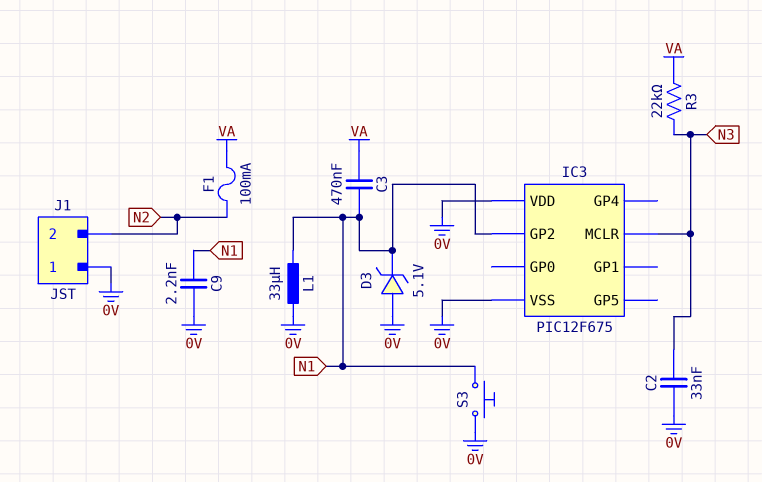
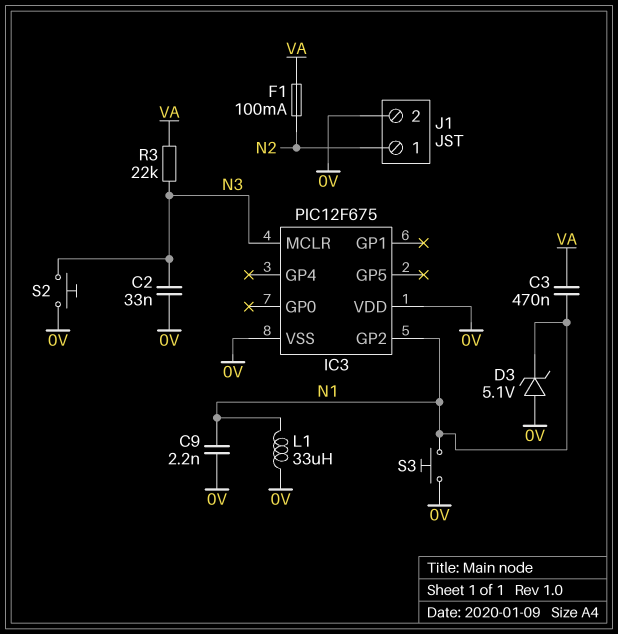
J1 pin 1: 0V -> N2
J1 pin 2: N2 -> 0V
S2: none -> button (0V, N3)

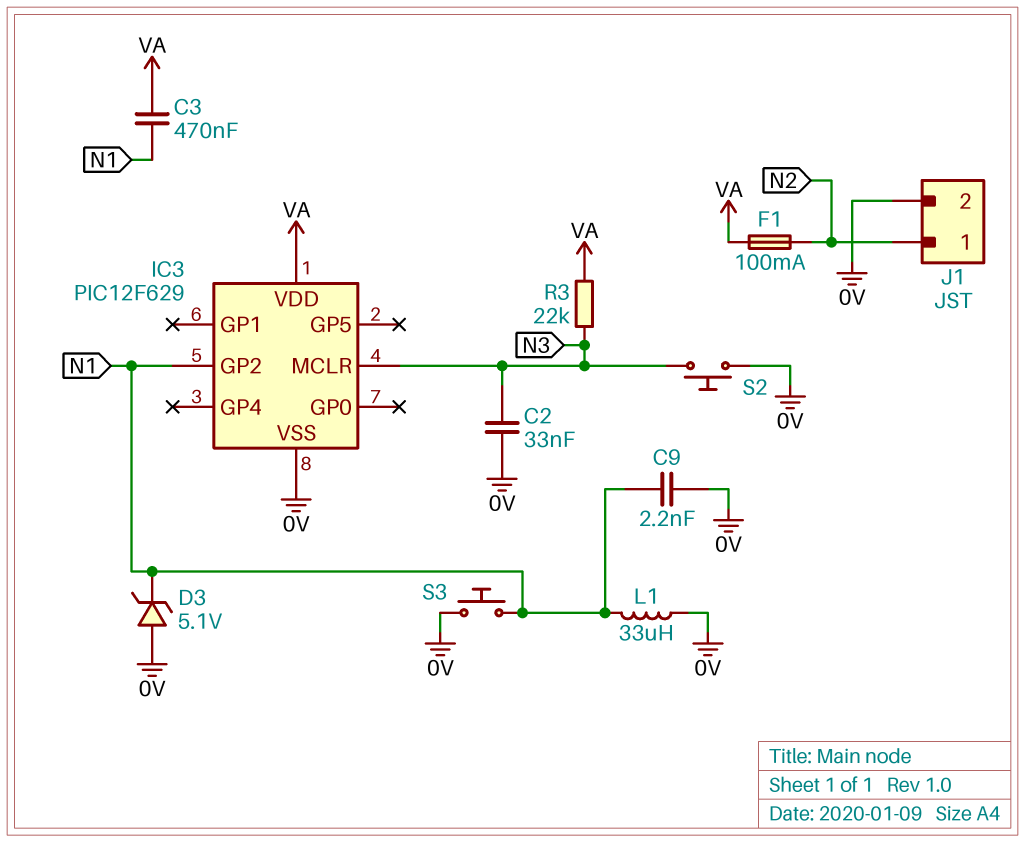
IC3: PIC12F675 -> PIC12F629
IC3 pin VDD: 0V -> VA

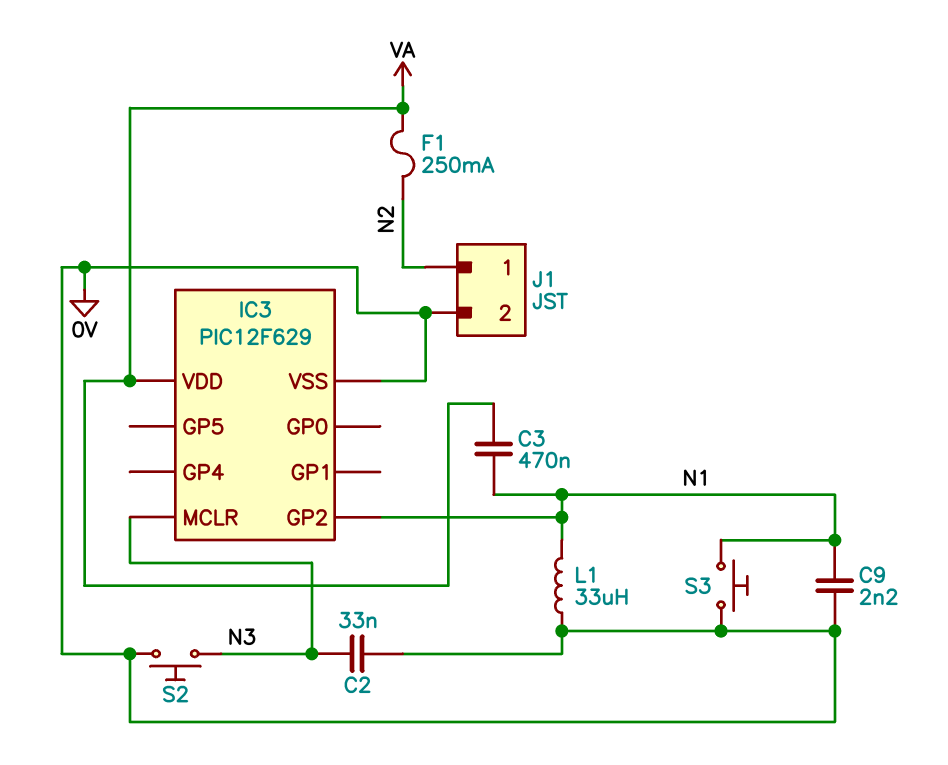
D3: zener 5.1V (A 0V, K N1) -> none
F1: 100mA (N2, VA) -> 250mA (N2, VA)
R3: 22k (N3, VA) -> none

